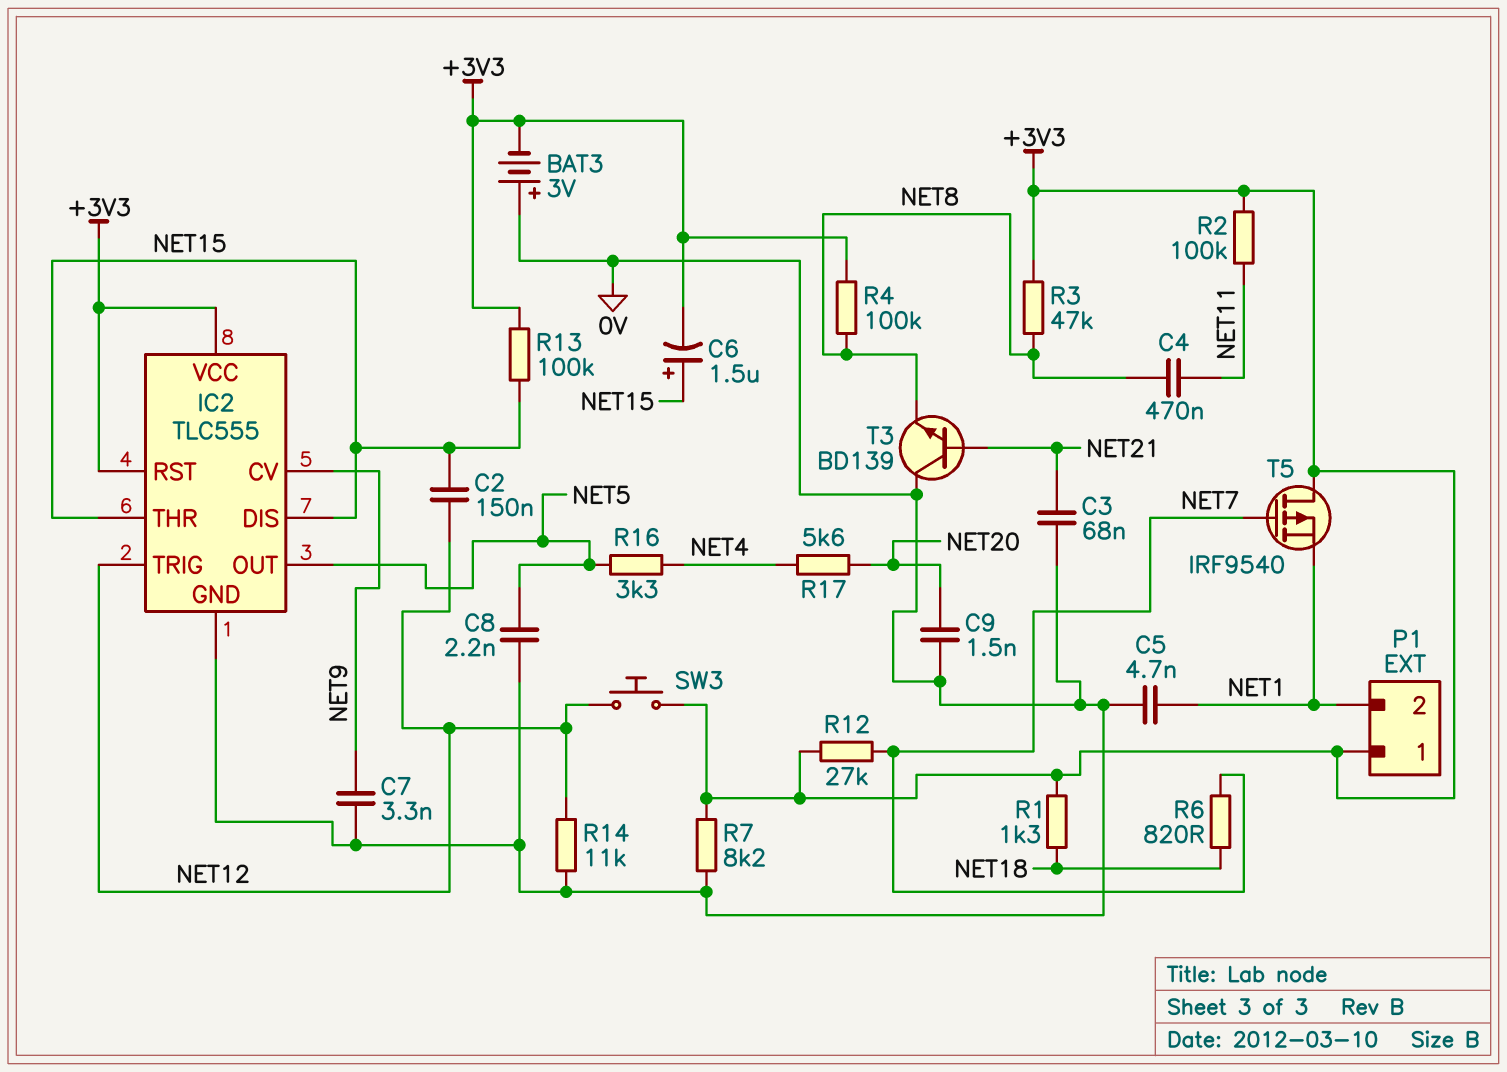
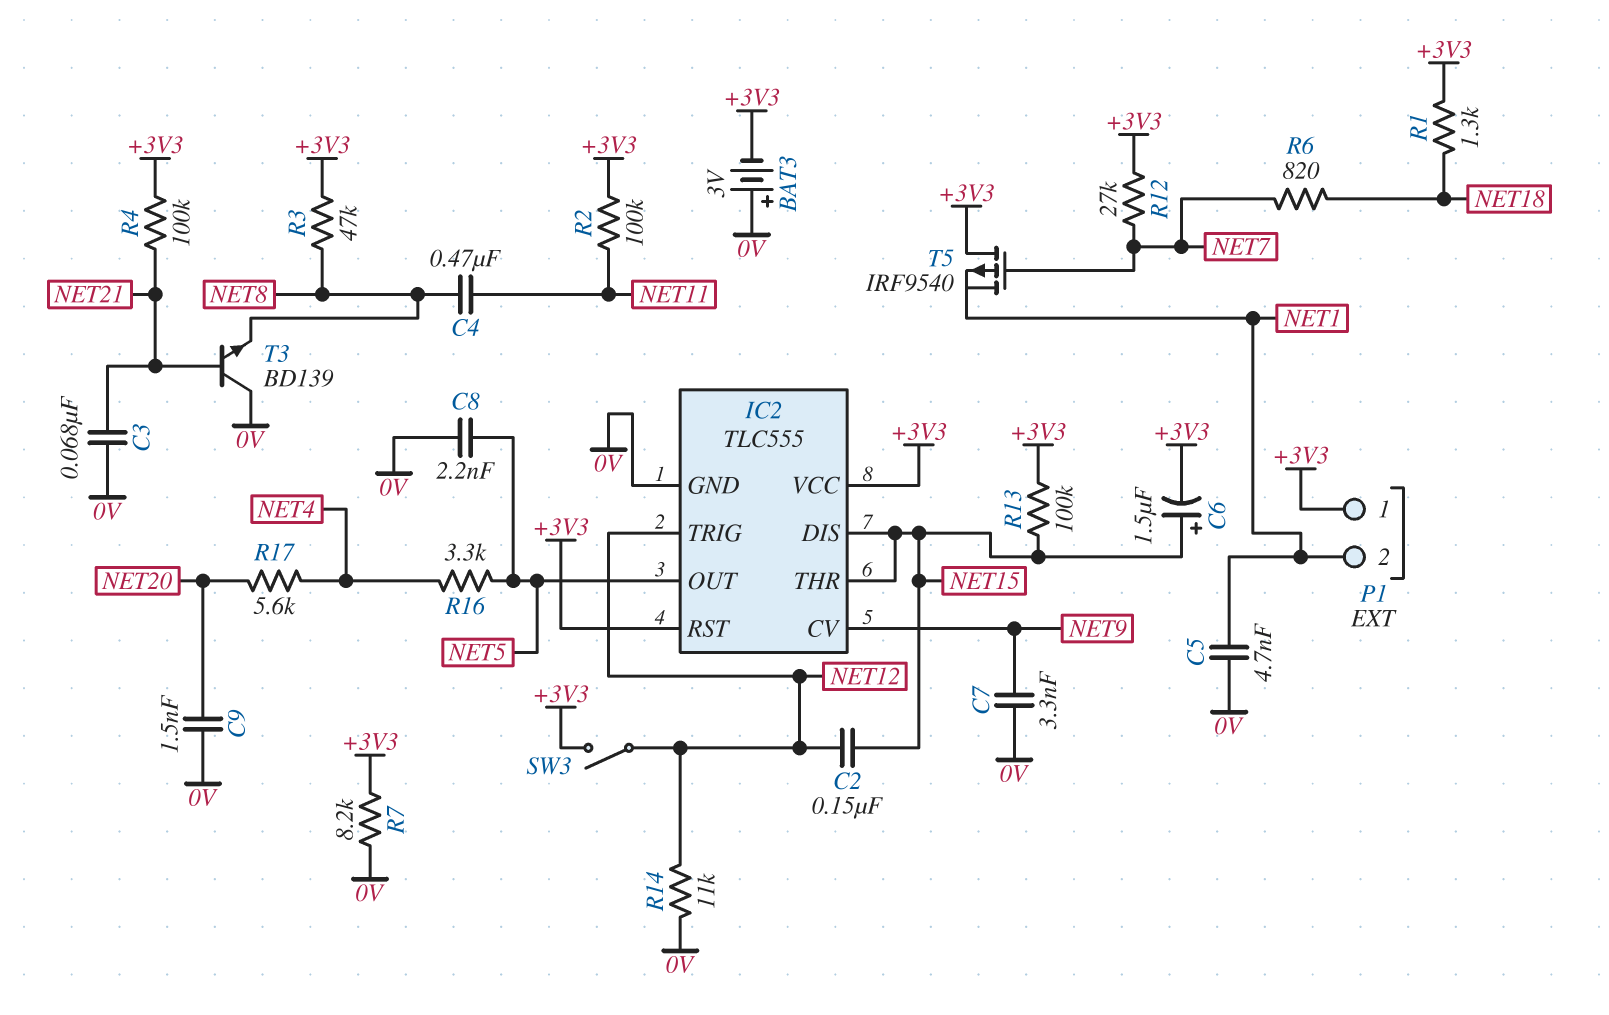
R4: 100k (+3V3, NET8) -> 100k (+3V3, NET21)
SW3: button (+3V3, NET12) -> switch (+3V3, NET12)

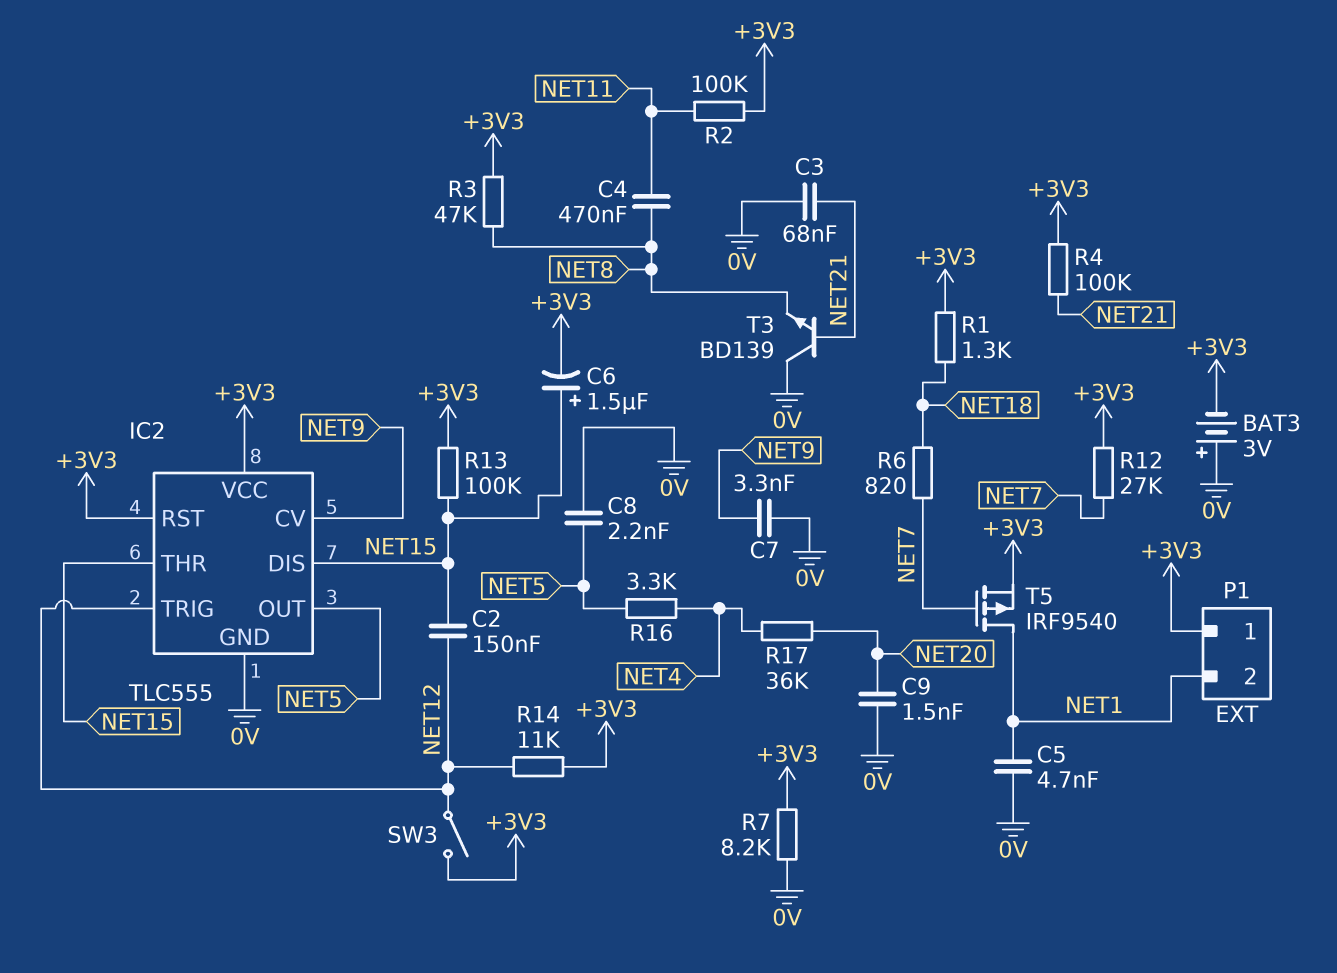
R14: 11k (0V, NET12) -> 11k (+3V3, NET12)
R17: 5.6k (NET4, NET20) -> 36k (NET4, NET20)
T5: PMOS IRF9540 (G NET7, D +3V3, S NET1) -> PMOS IRF9540 (G NET7, D NET1, S +3V3)

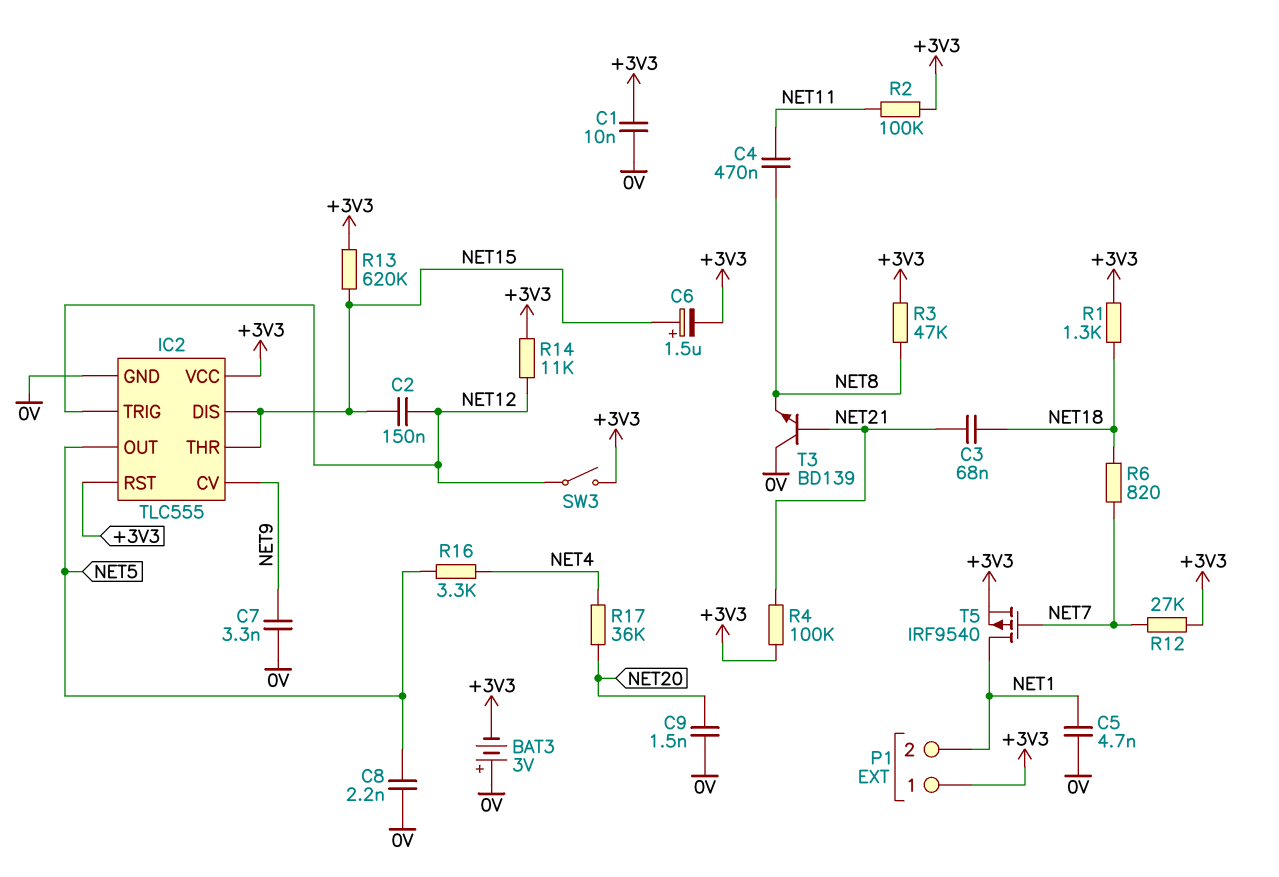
C1: none -> 10nF (+3V3, 0V)
C3: 68nF (0V, NET21) -> 68nF (NET18, NET21)
R7: 8.2k (+3V3, 0V) -> none
R13: 100k (+3V3, NET15) -> 620k (+3V3, NET15)

